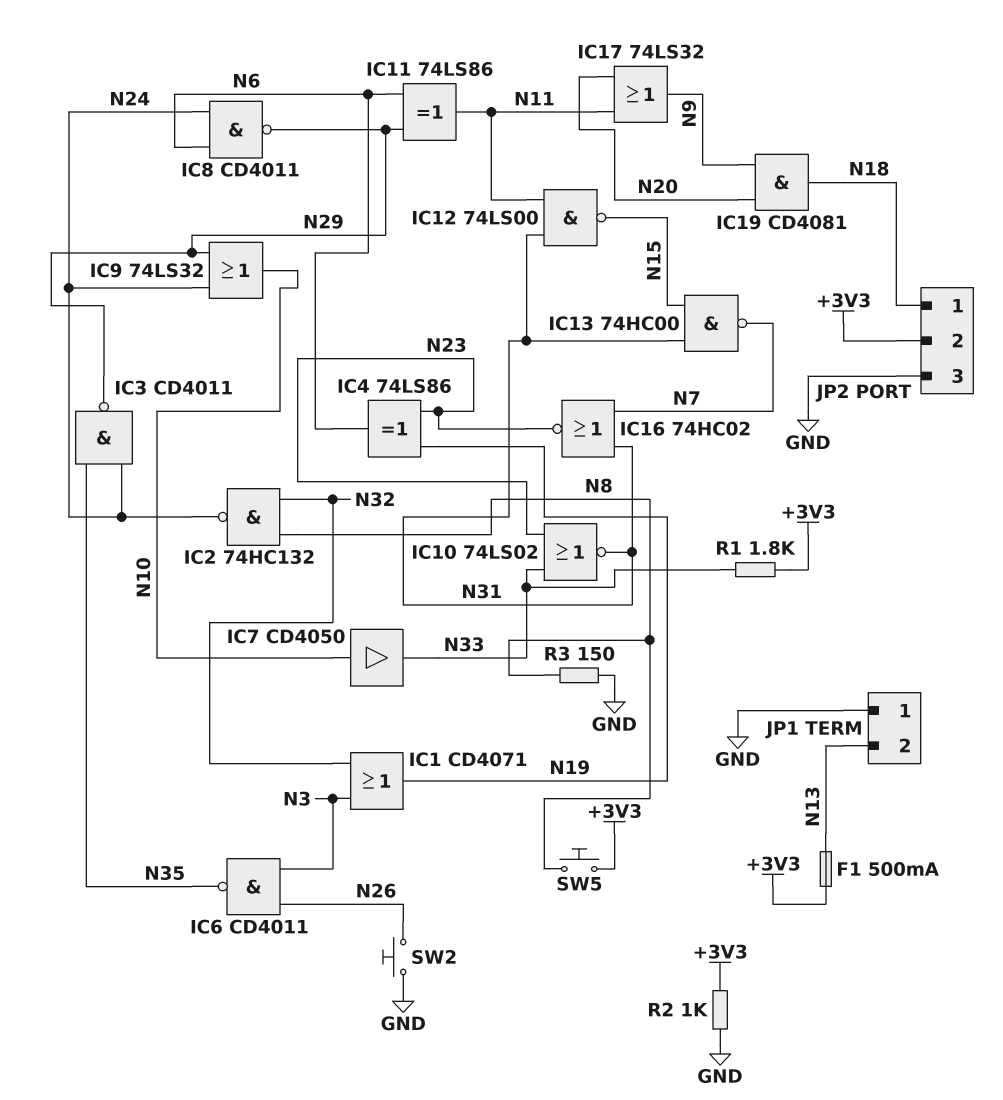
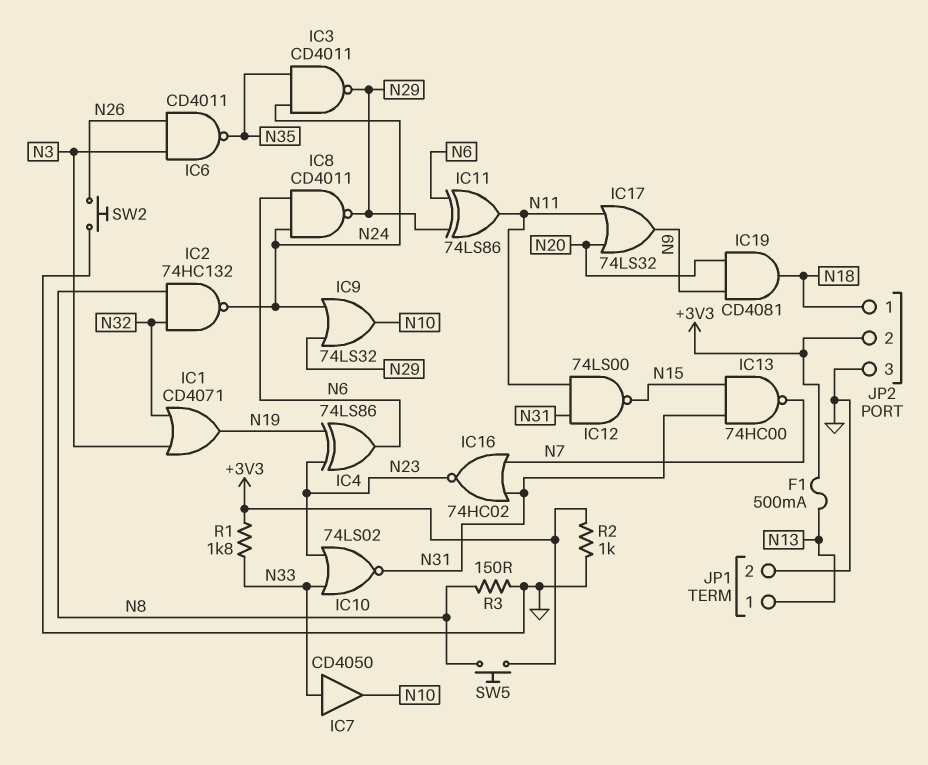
IC7: buffer CD4050 (in N10, out N33) -> buffer CD4050 (in N33, out N10)
JP1 pin 1: GND -> N13
JP1 pin 2: N13 -> GND

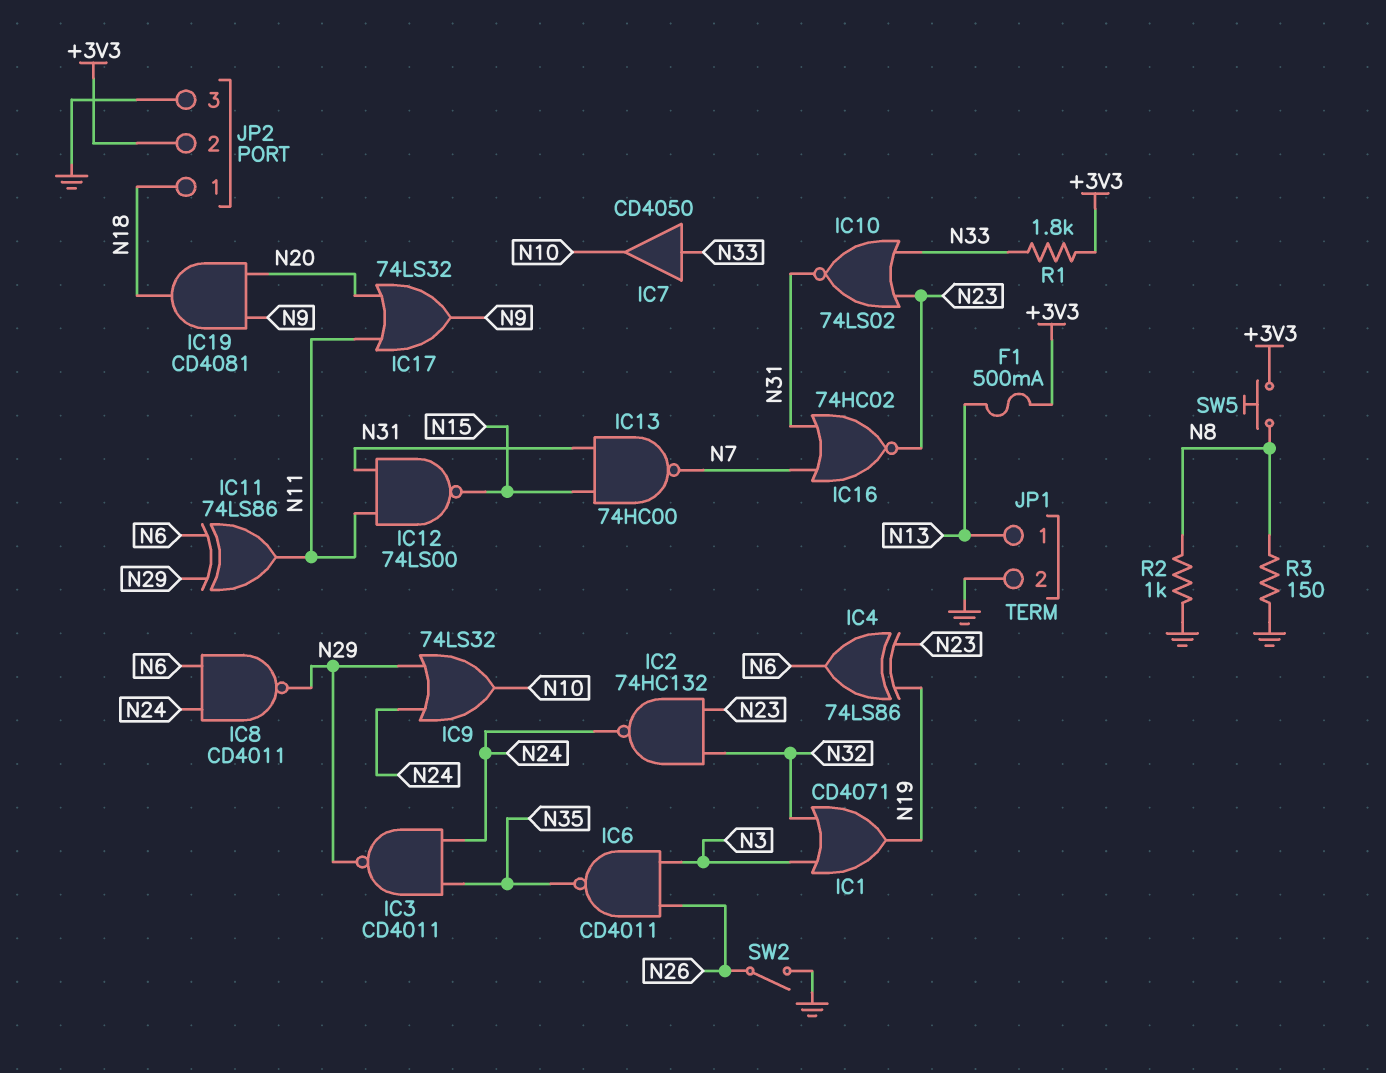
IC2: NAND 74HC132 (in N8, in N32, out N24) -> NAND 74HC132 (in N23, in N32, out N24)
R2: 1k (+3V3, GND) -> 1k (GND, N8)
SW2: button (GND, N26) -> switch (GND, N26)

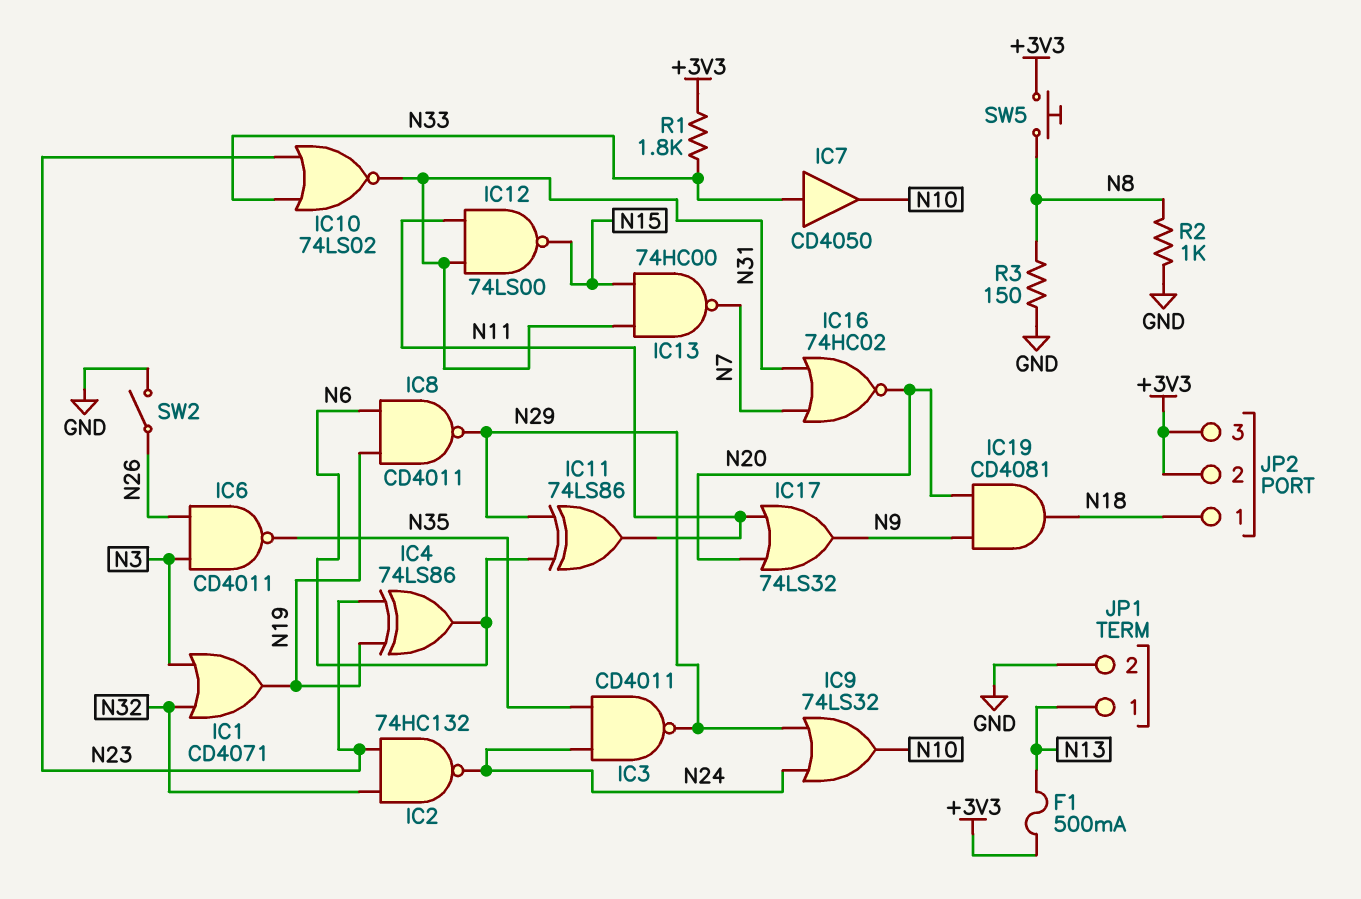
IC8: NAND CD4011 (in N6, in N24, out N29) -> NAND CD4011 (in N6, in N19, out N29)
IC16: NOR 74HC02 (in N7, in N31, out N23) -> NOR 74HC02 (in N7, in N31, out N20)
JP2 pin 3: GND -> +3V3

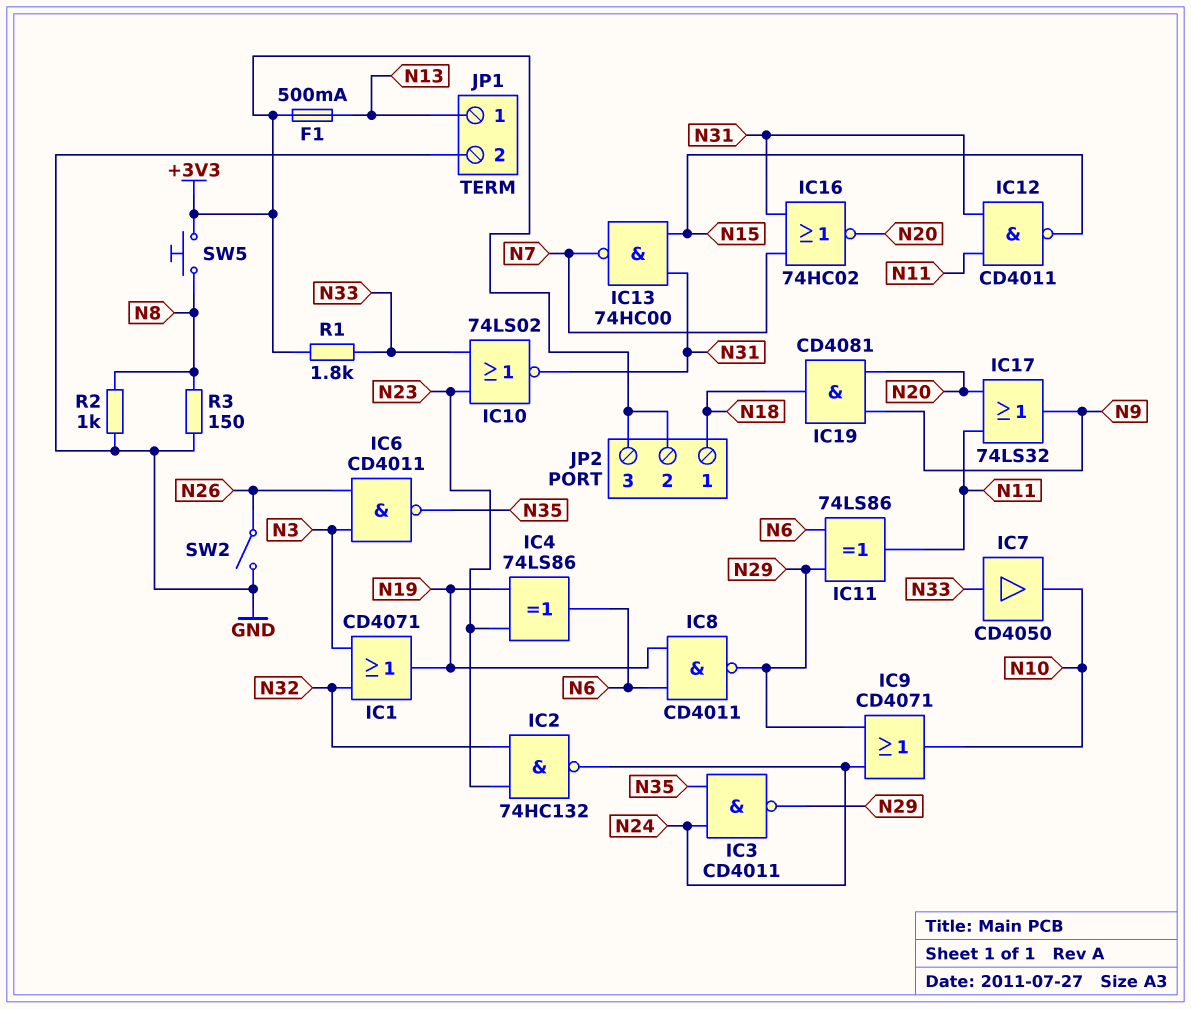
IC9: OR 74LS32 (in N24, in N29, out N10) -> OR CD4071 (in N24, in N29, out N10)
IC12: NAND 74LS00 (in N11, in N31, out N15) -> NAND CD4011 (in N11, in N31, out N15)

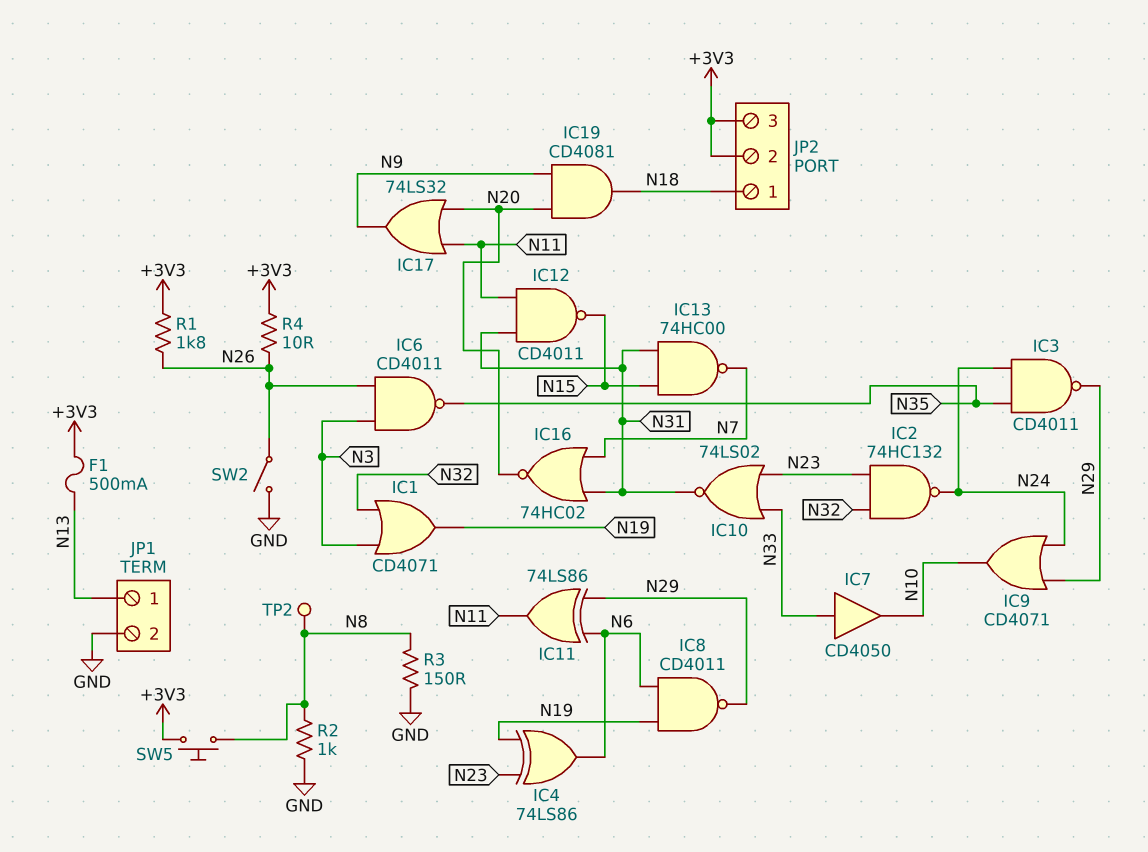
R1: 1.8k (+3V3, N33) -> 1.8k (+3V3, N26)
R4: none -> 10 (+3V3, N26)
TP2: none -> test point (N8)

